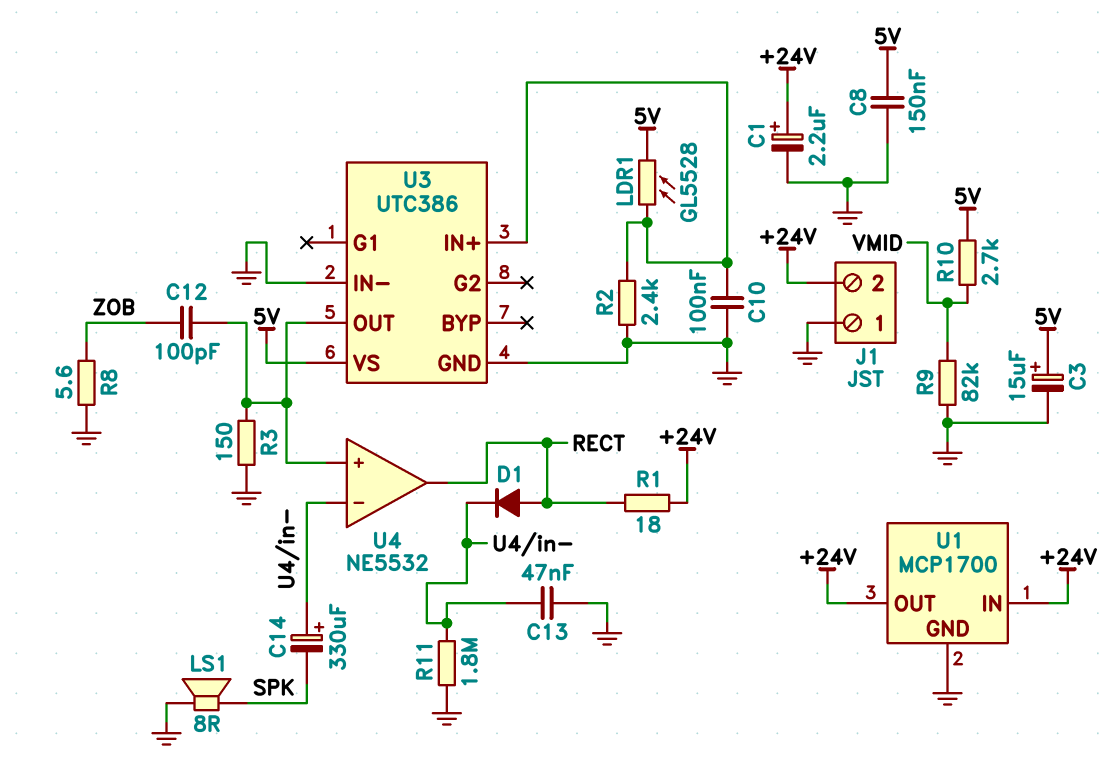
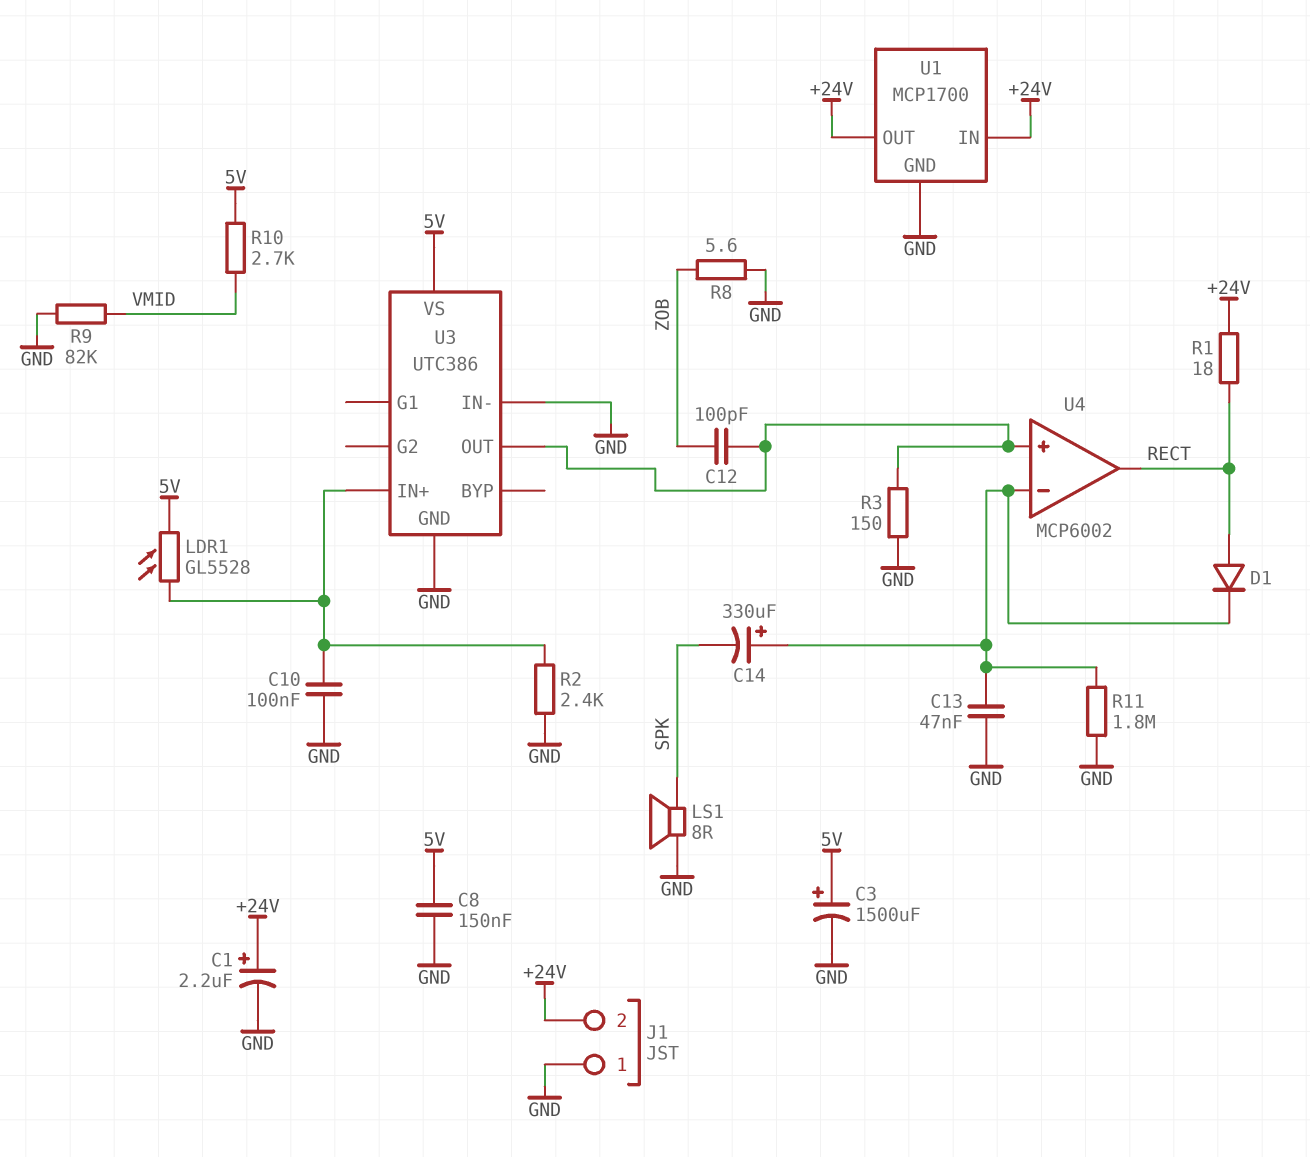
C3: 15uF (plus 5V, minus GND) -> 1500uF (plus 5V, minus GND)
U4: NE5532 -> MCP6002

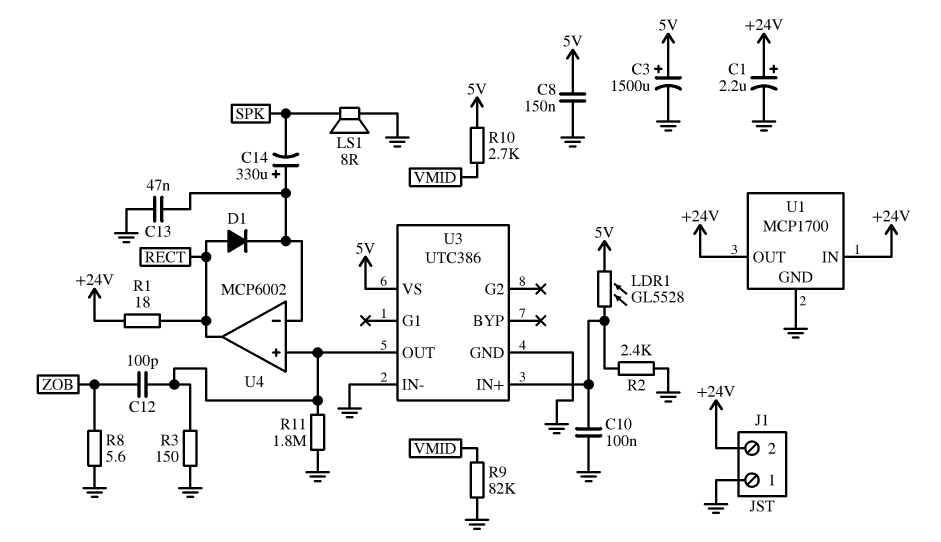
R11: 1.8M (GND, U4/in-) -> 1.8M (GND, U3/OUT)

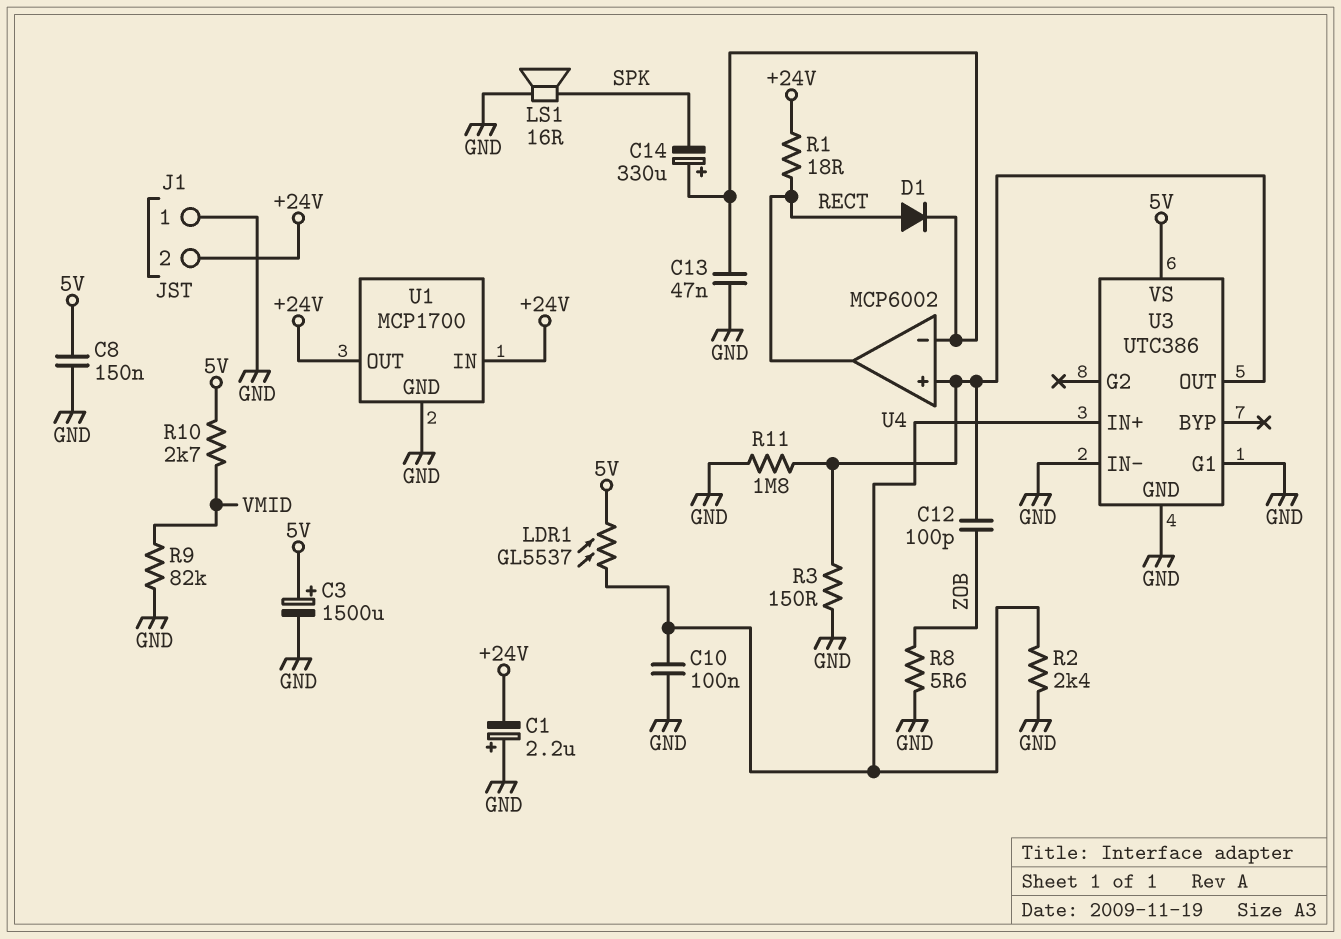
C1: 2.2uF (plus +24V, minus GND) -> 2.2uF (plus GND, minus +24V)
LDR1: GL5528 (5V, U3/IN+) -> GL5537 (5V, U3/IN+)
LS1: speaker 8R (GND, SPK) -> speaker 16R (GND, SPK)
U3 pin G1: none -> GND

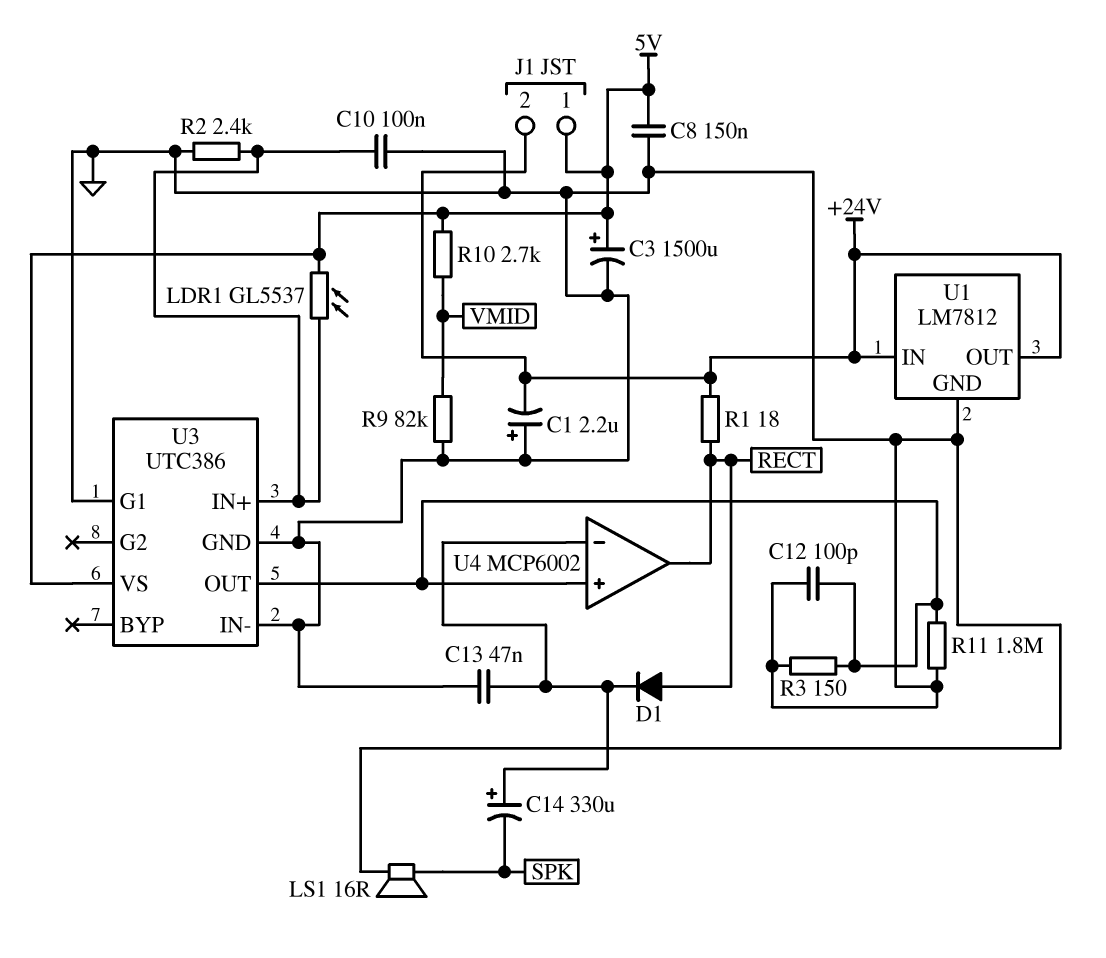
C12: 100pF (U3/OUT, ZOB) -> 100pF (GND, U3/OUT)
J1 pin 1: GND -> 5V
R8: 5.6 (GND, ZOB) -> none
U1: MCP1700 -> LM7812

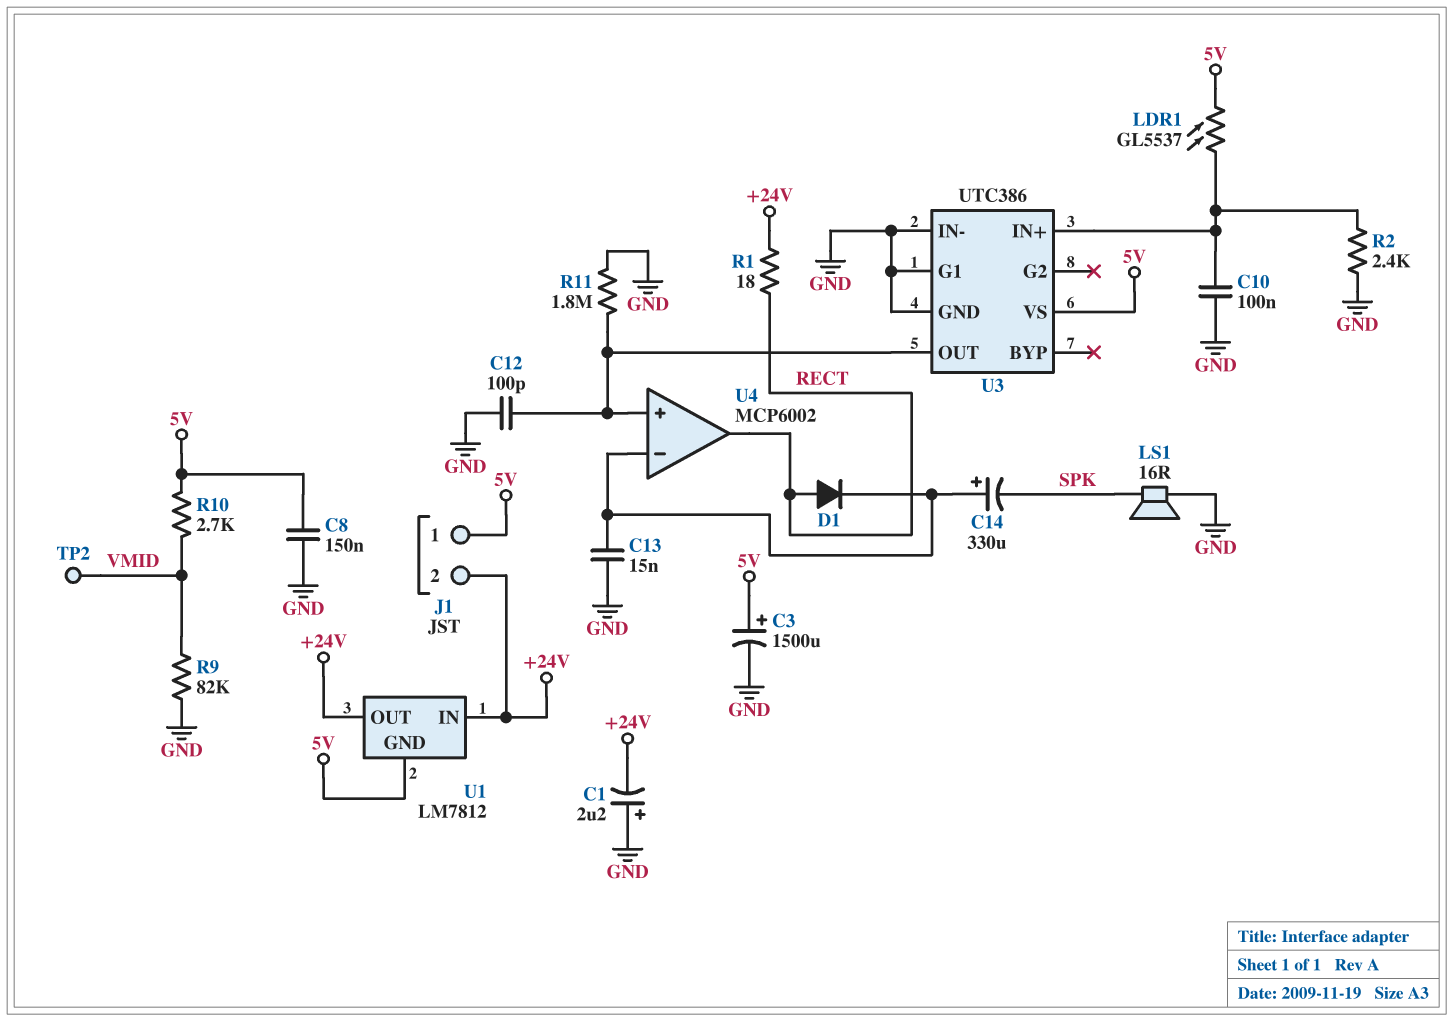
C13: 47nF (GND, U4/in-) -> 15nF (GND, U4/in-)
R3: 150 (GND, U3/OUT) -> none
TP2: none -> test point (VMID)
U1 pin GND: GND -> 5V

